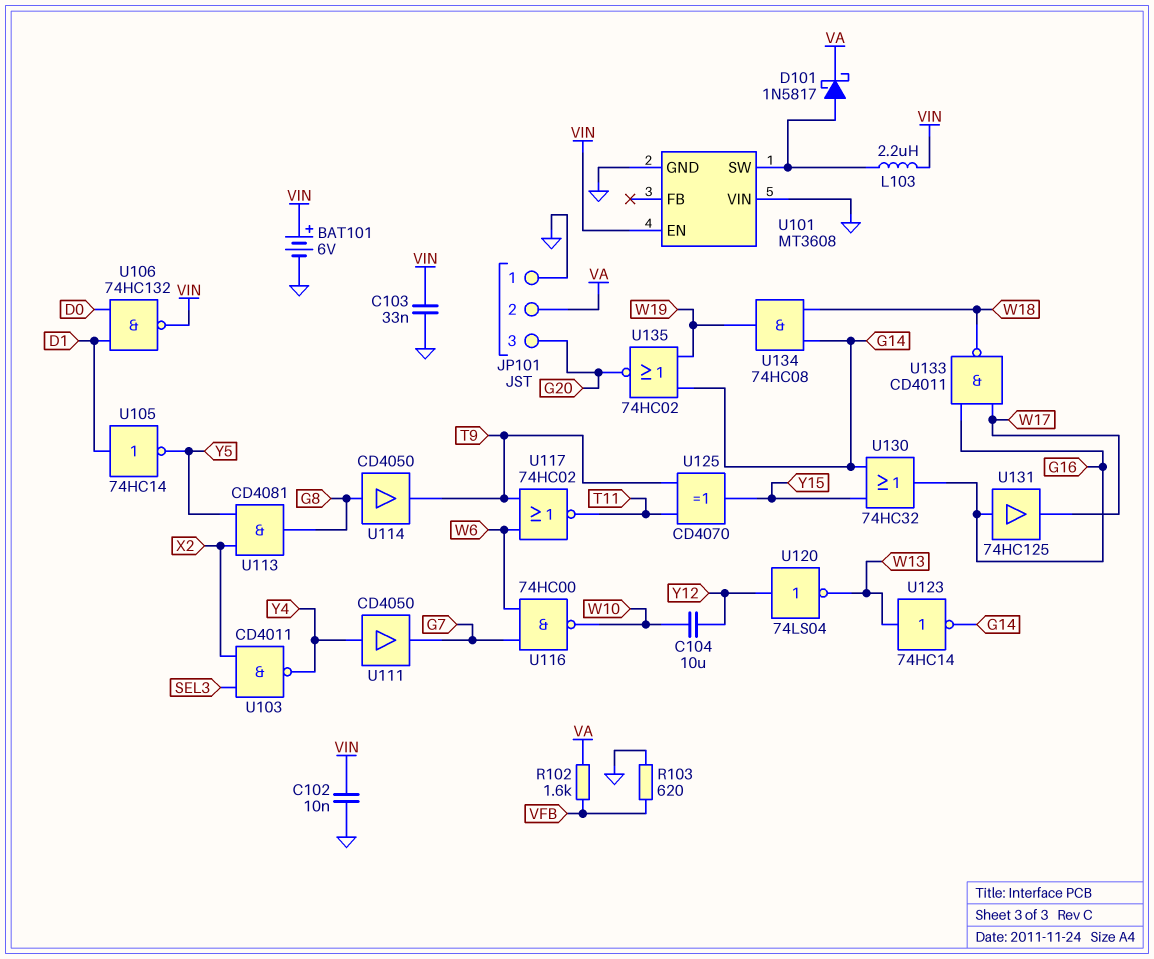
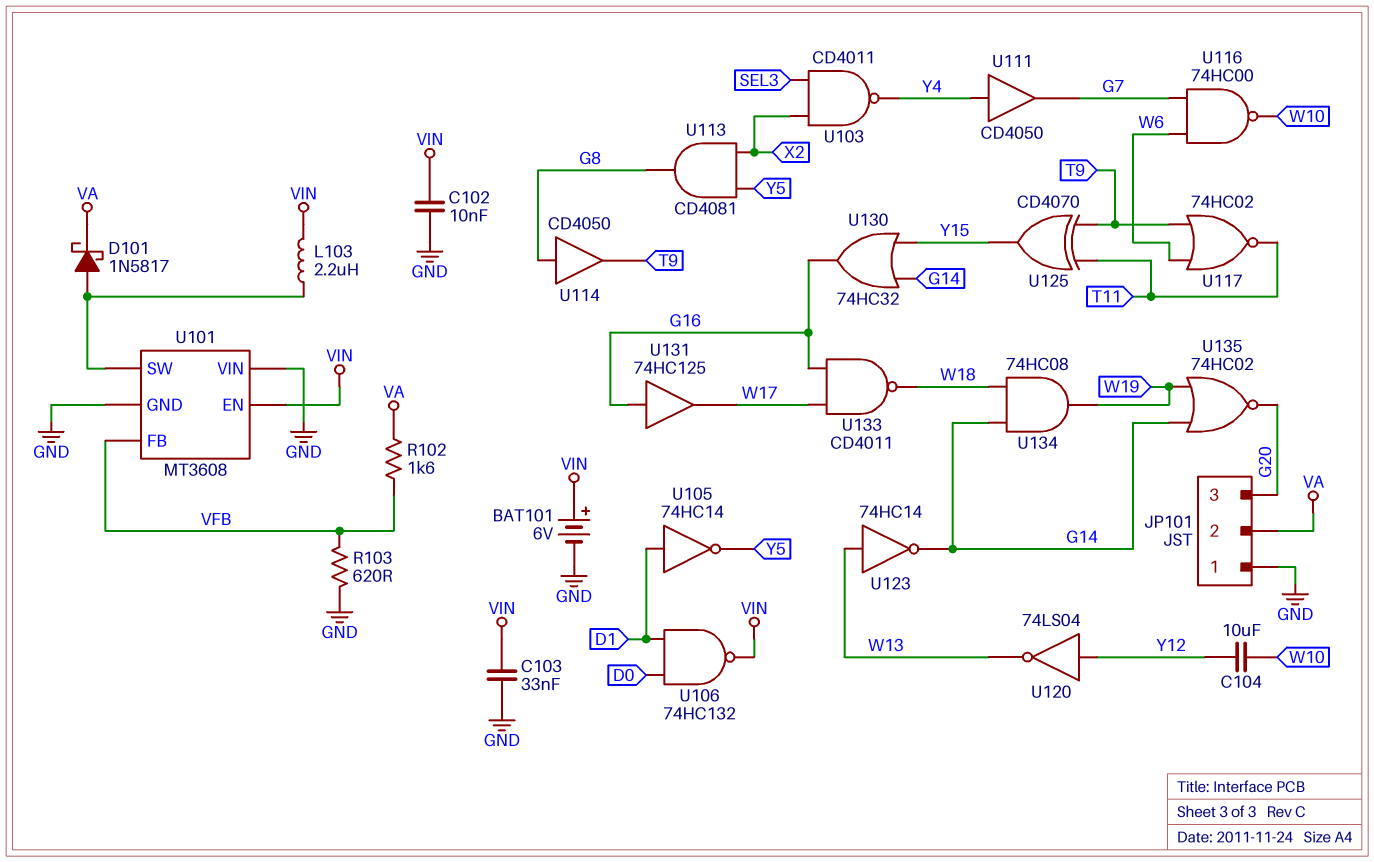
U101 pin FB: none -> VFB

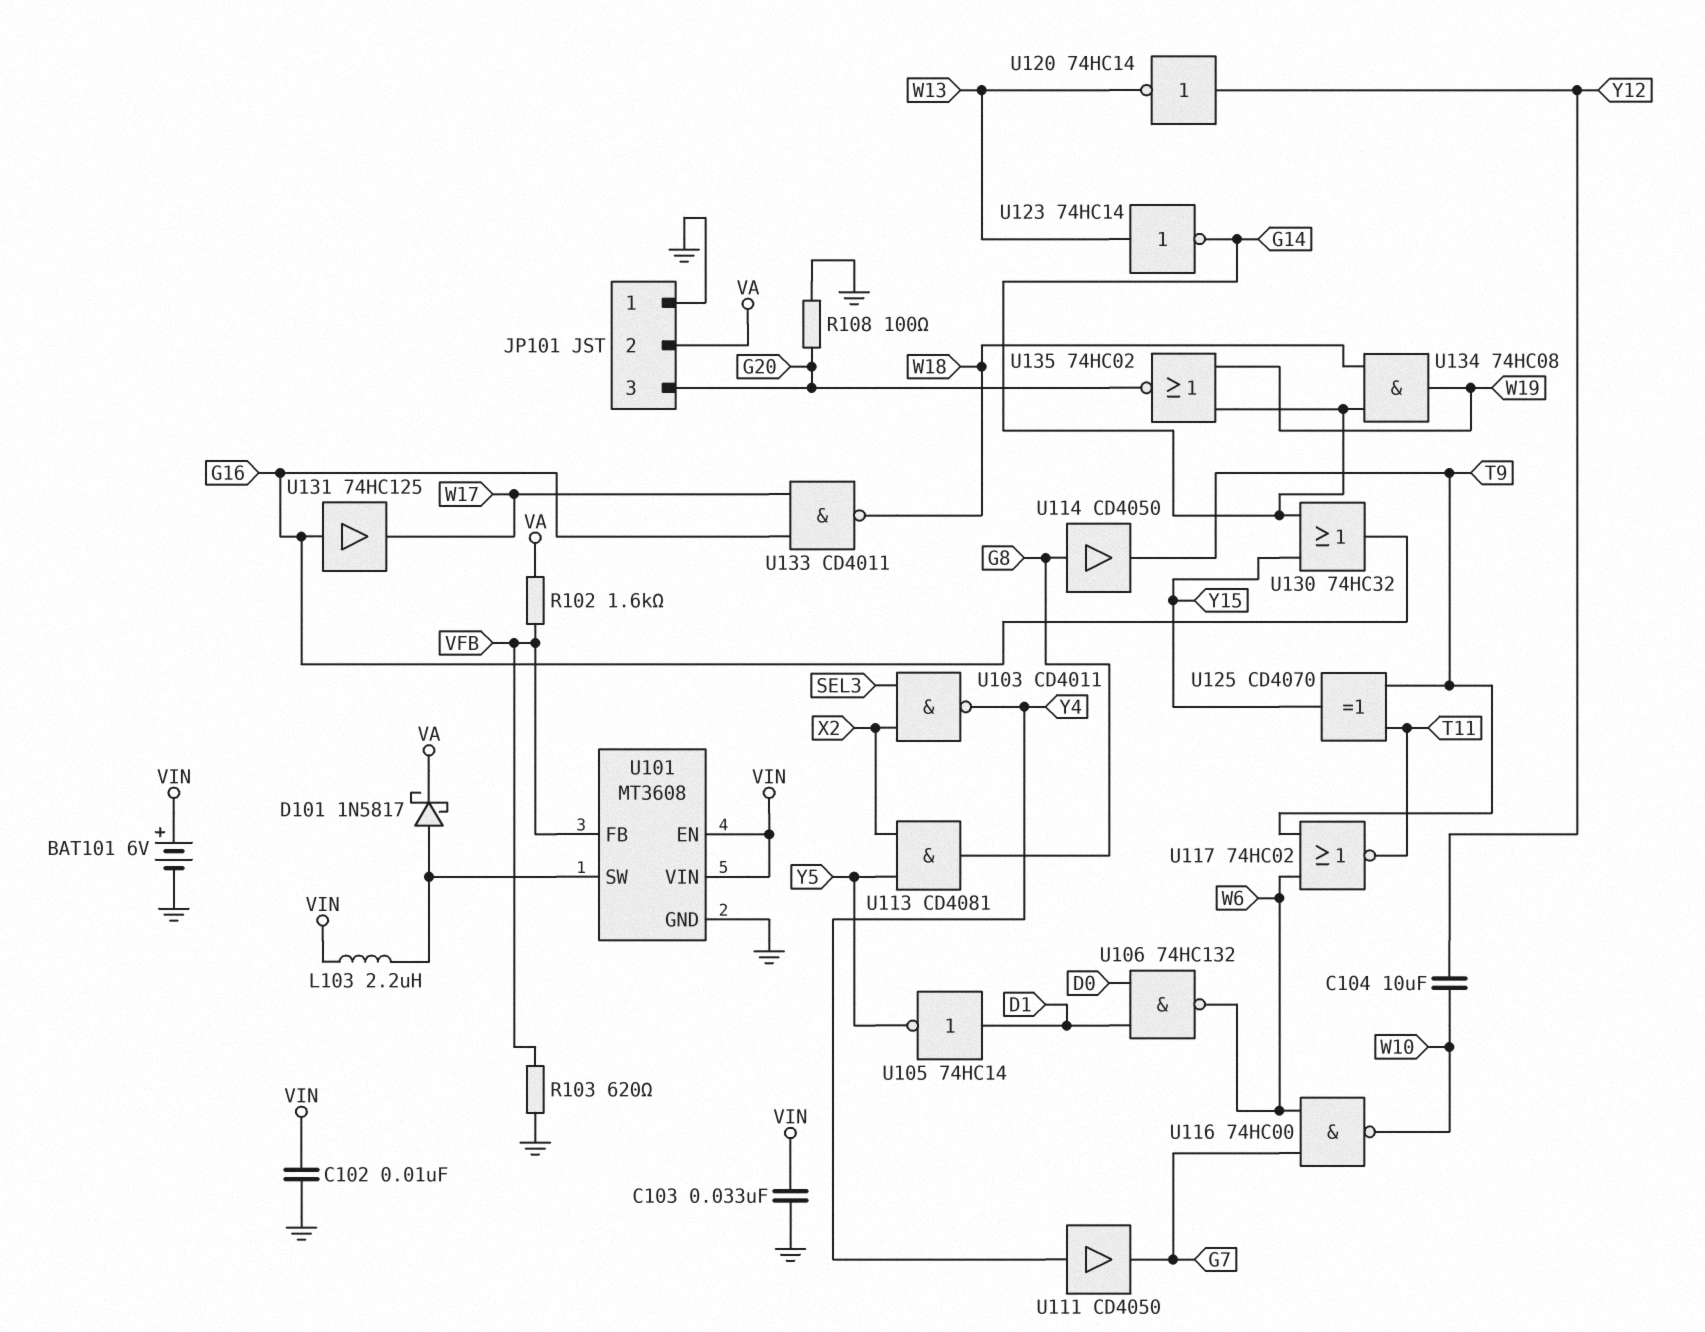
R108: none -> 100 (G20, GND)
U101 pin VIN: GND -> VIN
U106: NAND 74HC132 (in D0, in D1, out VIN) -> NAND 74HC132 (in D0, in D1, out W6)
U120: NOT 74LS04 (in Y12, out W13) -> NOT 74HC14 (in Y12, out W13)

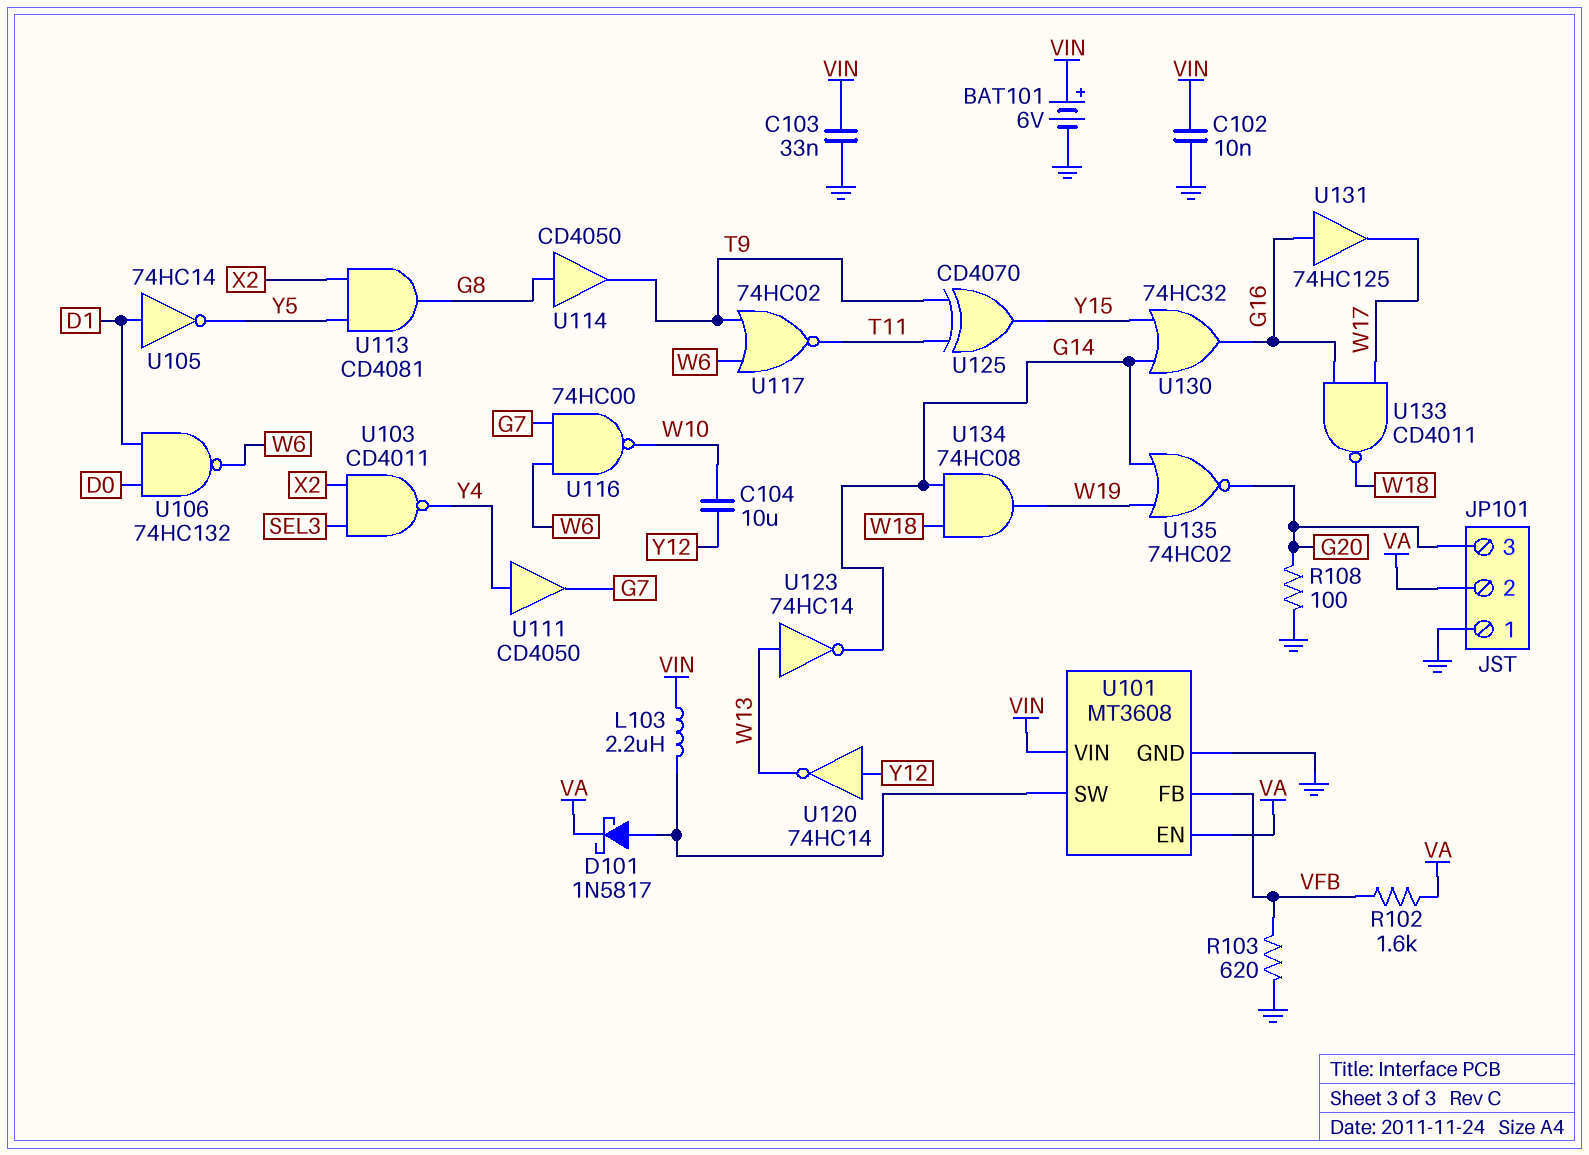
U101 pin EN: VIN -> VA

